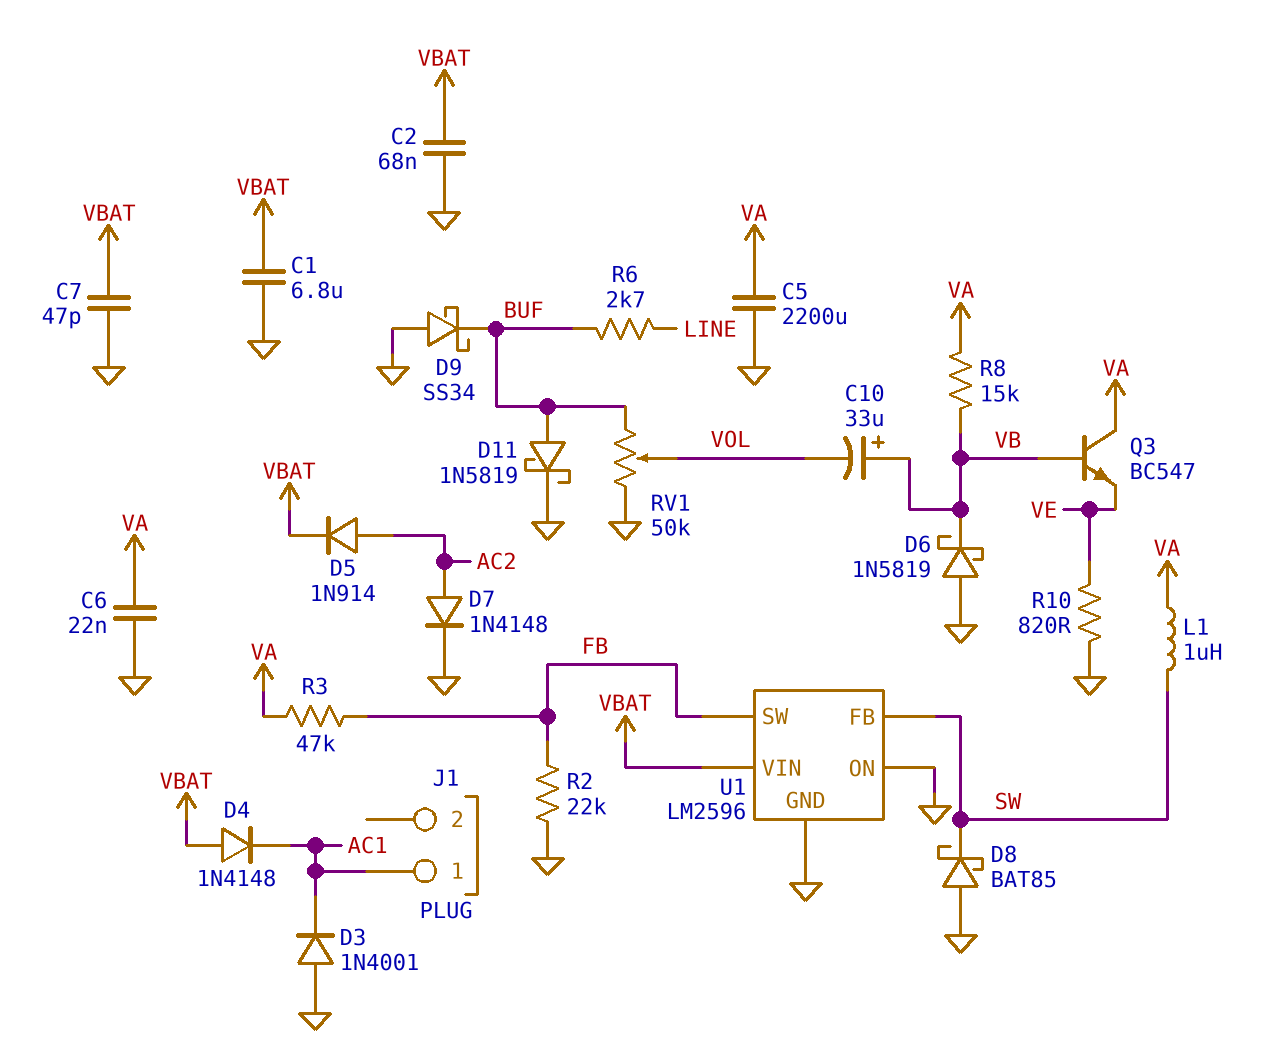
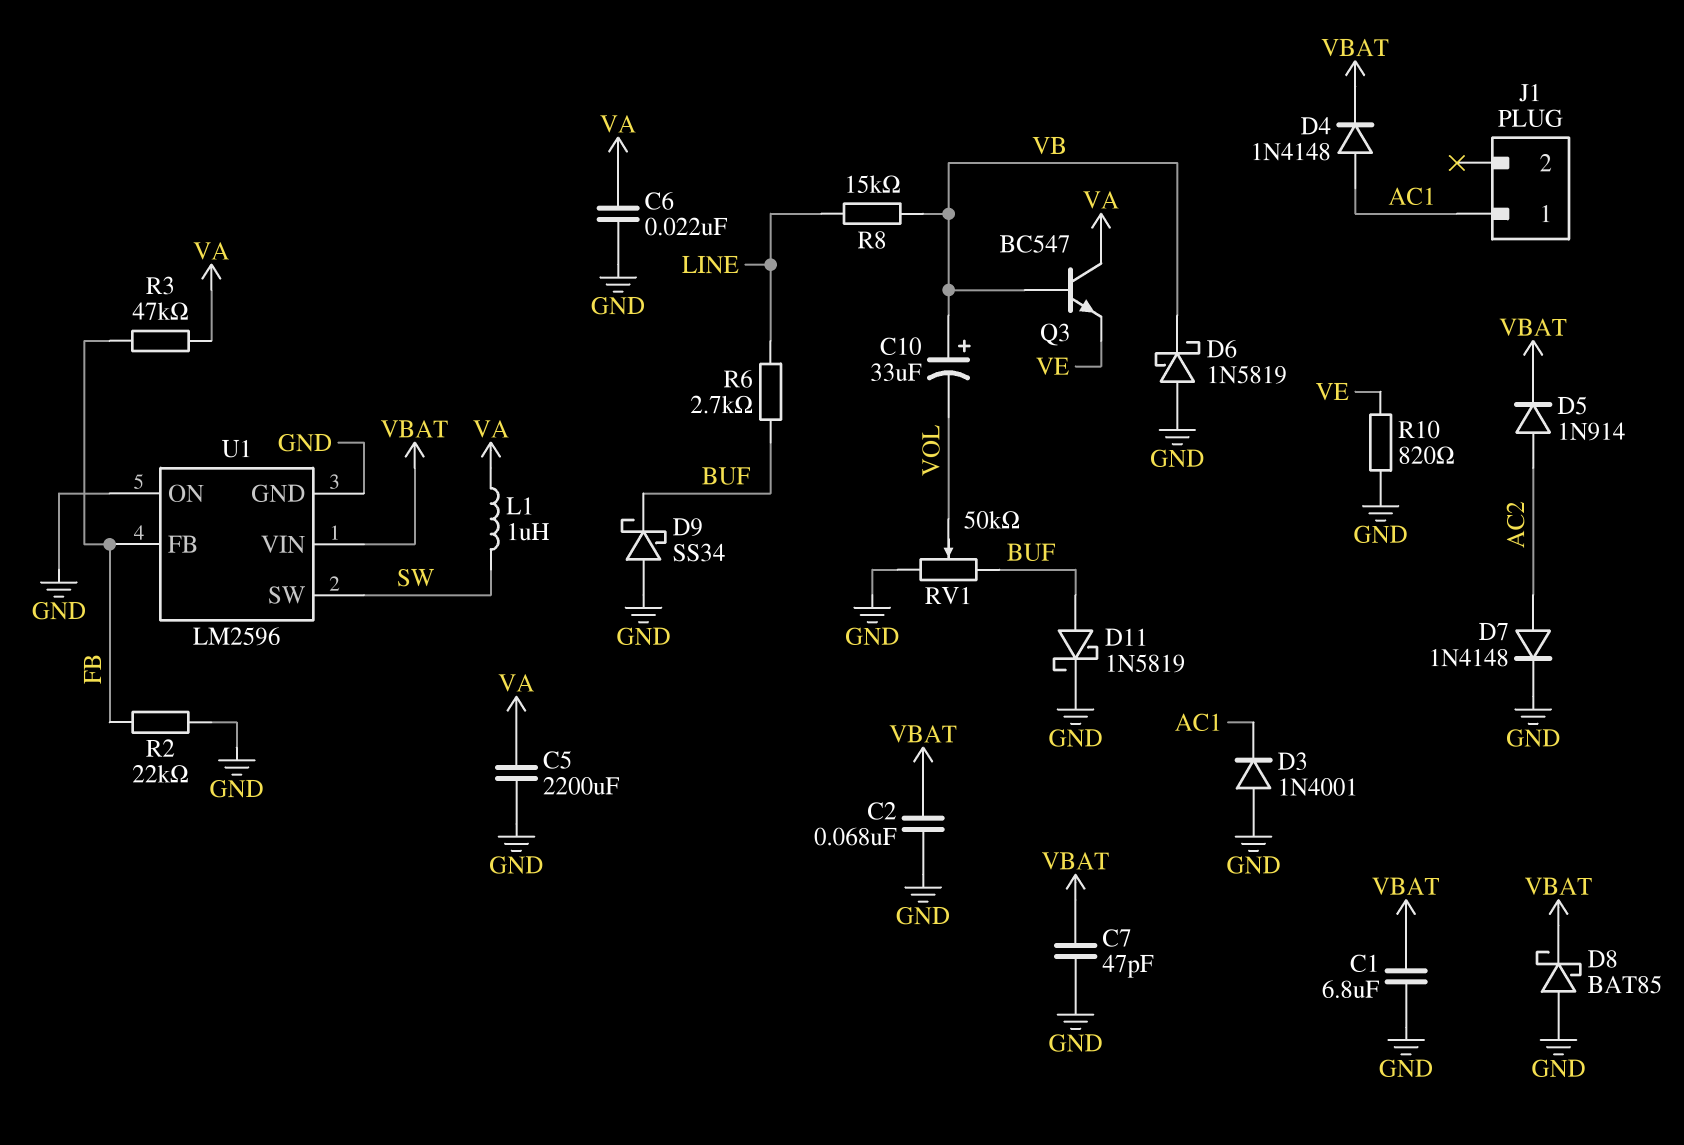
D4: diode 1N4148 (A VBAT, K AC1) -> diode 1N4148 (A AC1, K VBAT)
D8: schottky BAT85 (A GND, K SW) -> schottky BAT85 (A GND, K VBAT)
R8: 15k (VA, VB) -> 15k (LINE, VB)
U1 pin FB: SW -> FB
U1 pin SW: FB -> SW

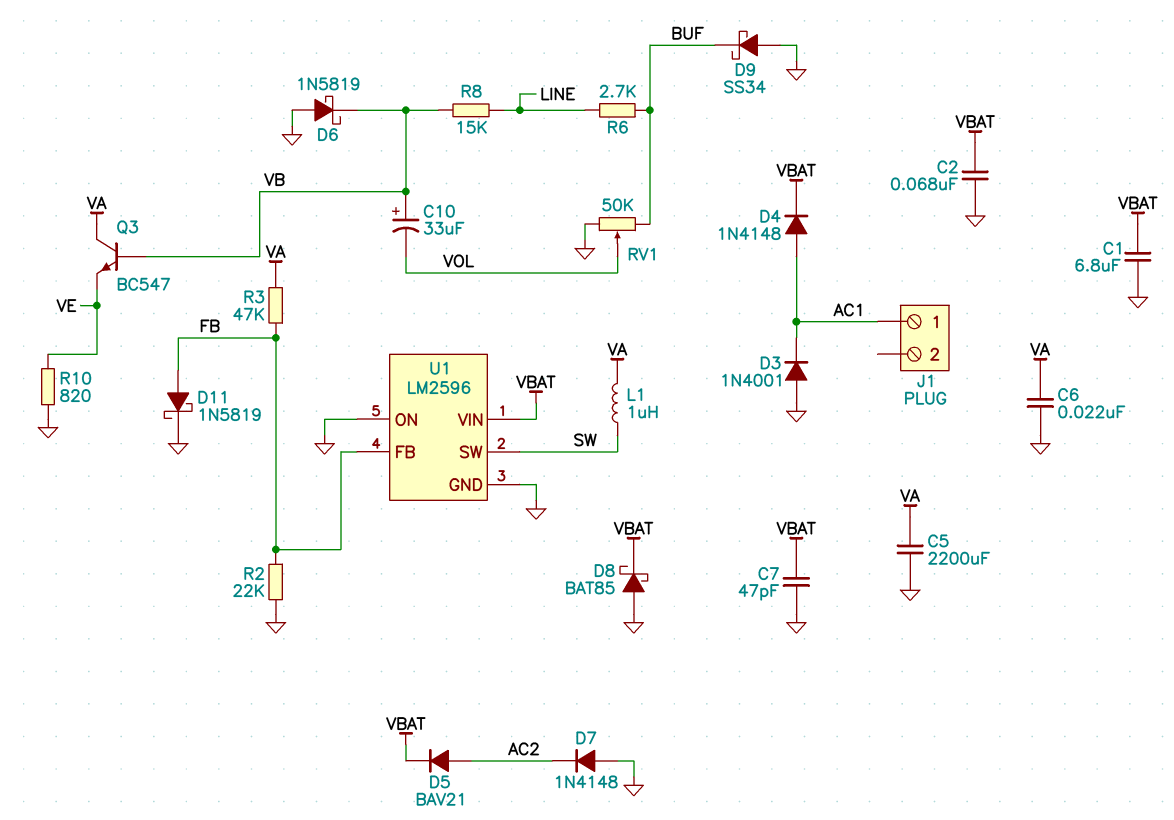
D5: diode 1N914 (A AC2, K VBAT) -> diode BAV21 (A AC2, K VBAT)
D7: diode 1N4148 (A AC2, K GND) -> diode 1N4148 (A GND, K AC2)
D11: schottky 1N5819 (A BUF, K GND) -> schottky 1N5819 (A FB, K GND)

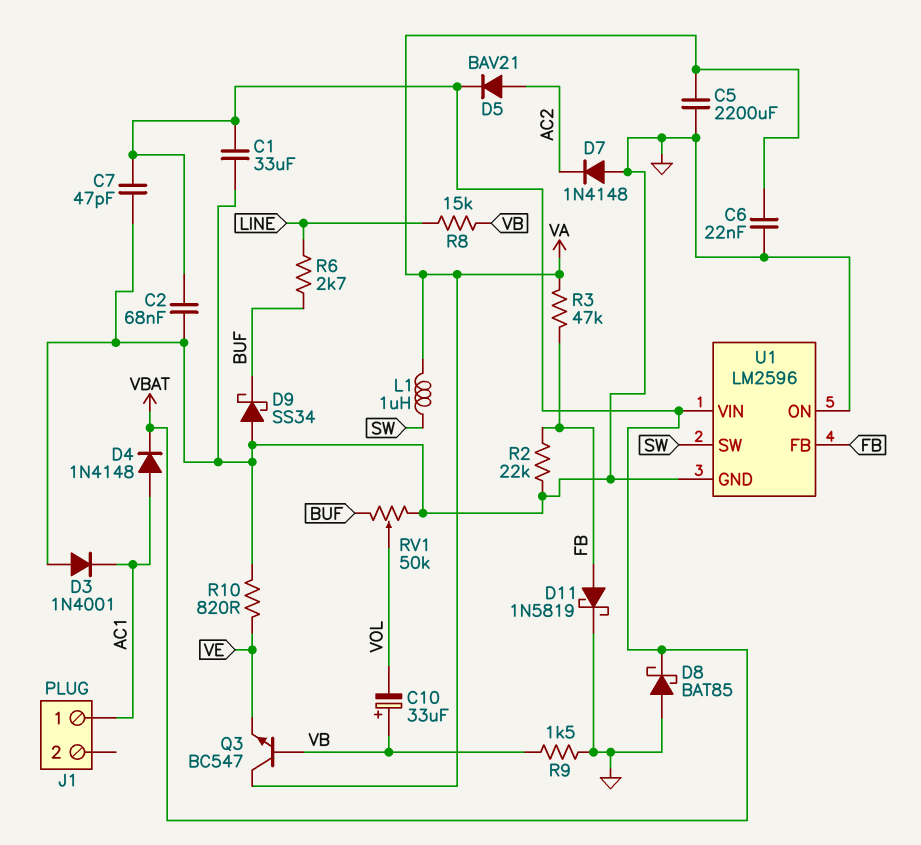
C1: 6.8uF (GND, VBAT) -> 33uF (GND, VBAT)
D6: schottky 1N5819 (A GND, K VB) -> none
R9: none -> 1.5k (GND, VB)

